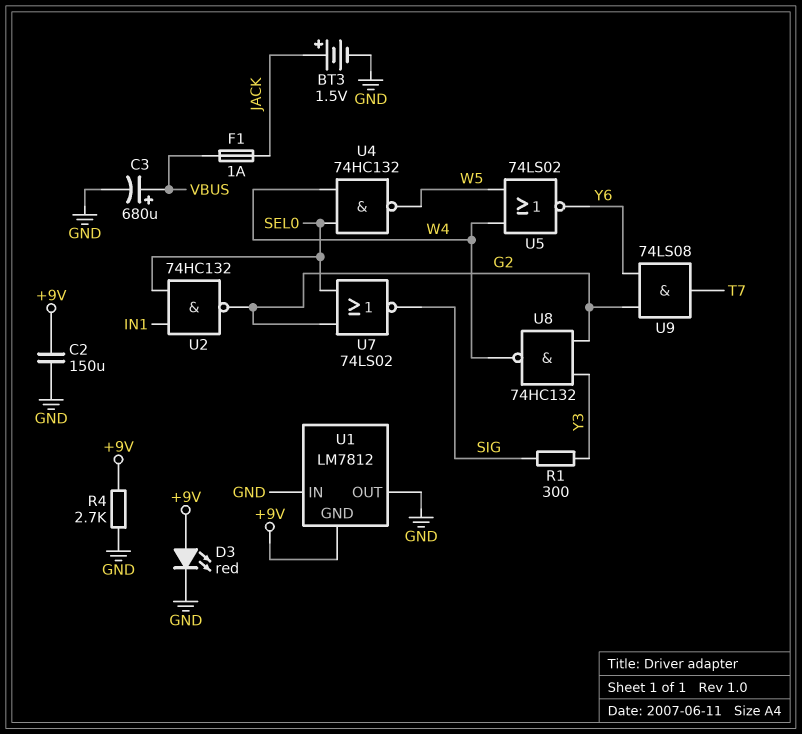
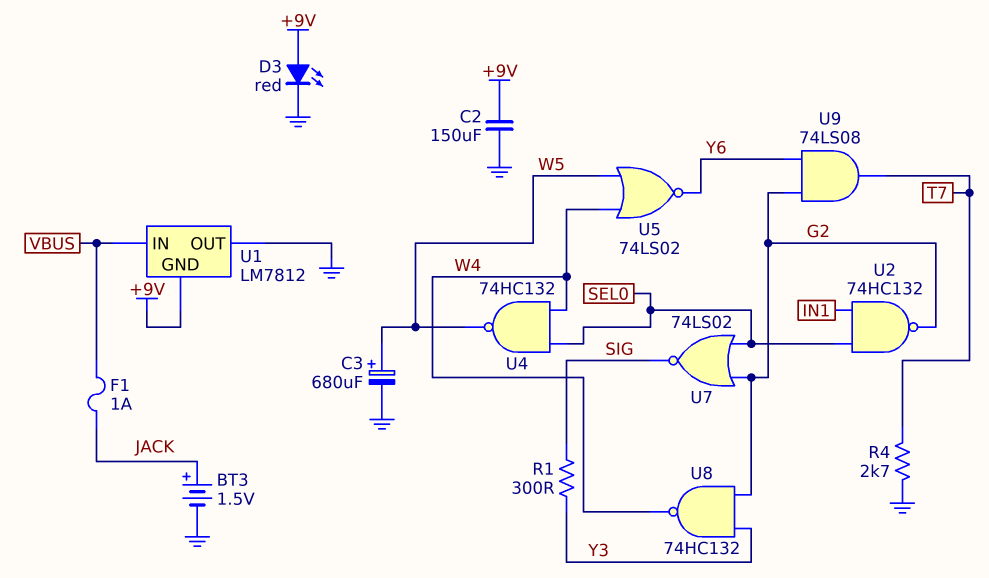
C3: 680uF (plus VBUS, minus GND) -> 680uF (plus W5, minus GND)
R4: 2.7k (+9V, GND) -> 2.7k (GND, T7)
U1 pin IN: GND -> VBUS

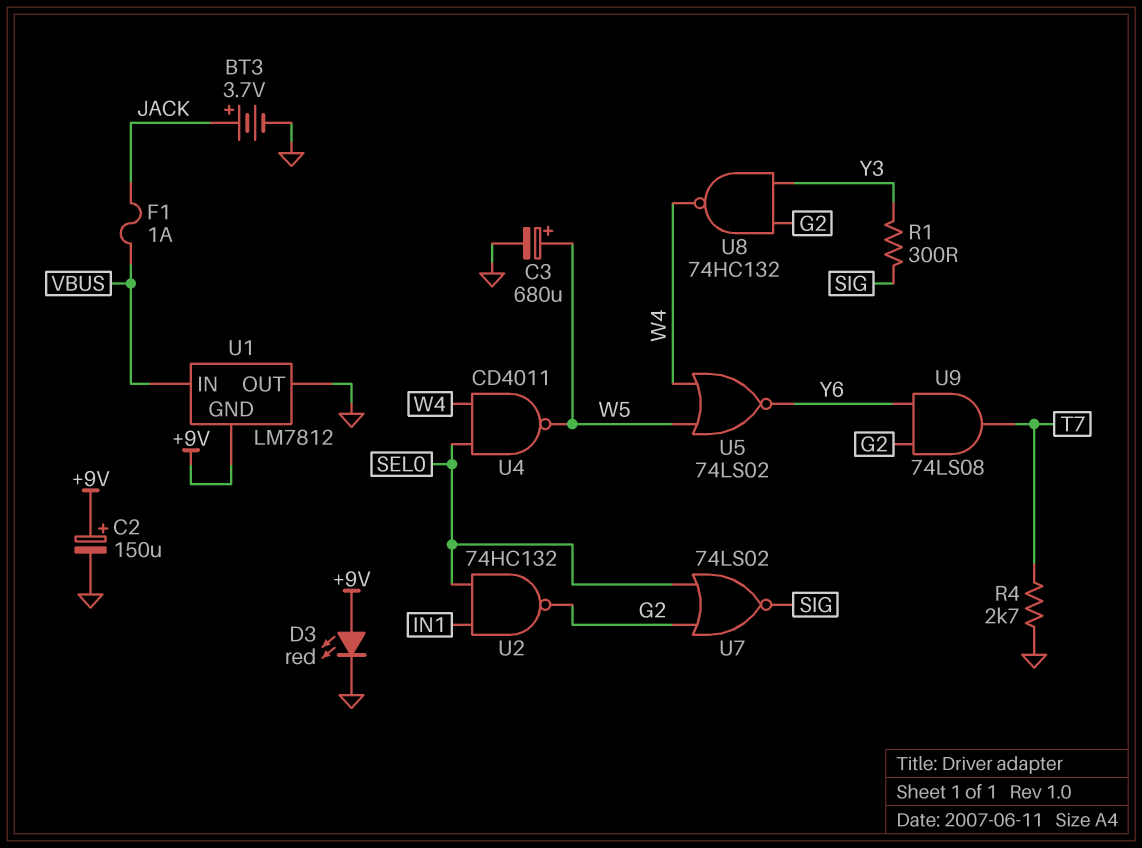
BT3: 1.5V (plus JACK, minus GND) -> 3.7V (plus JACK, minus GND)
C2: 150uF (+9V, GND) -> 150uF (plus +9V, minus GND)
U4: NAND 74HC132 (in SEL0, in W4, out W5) -> NAND CD4011 (in SEL0, in W4, out W5)

